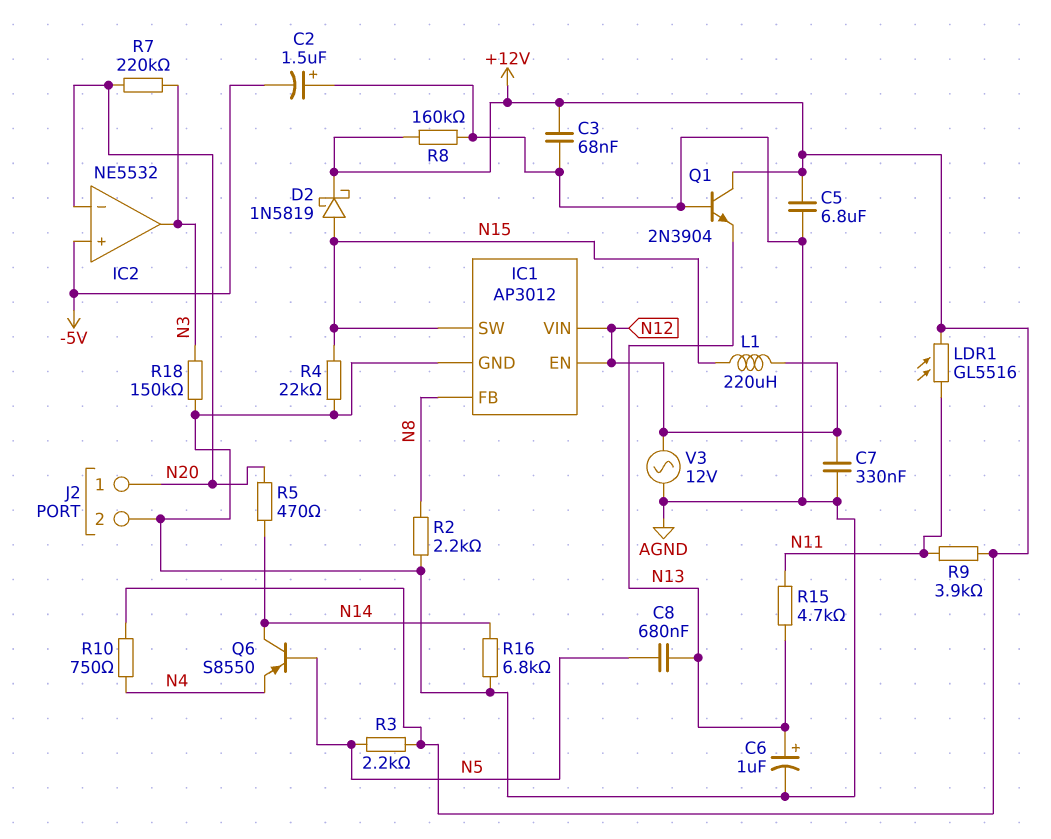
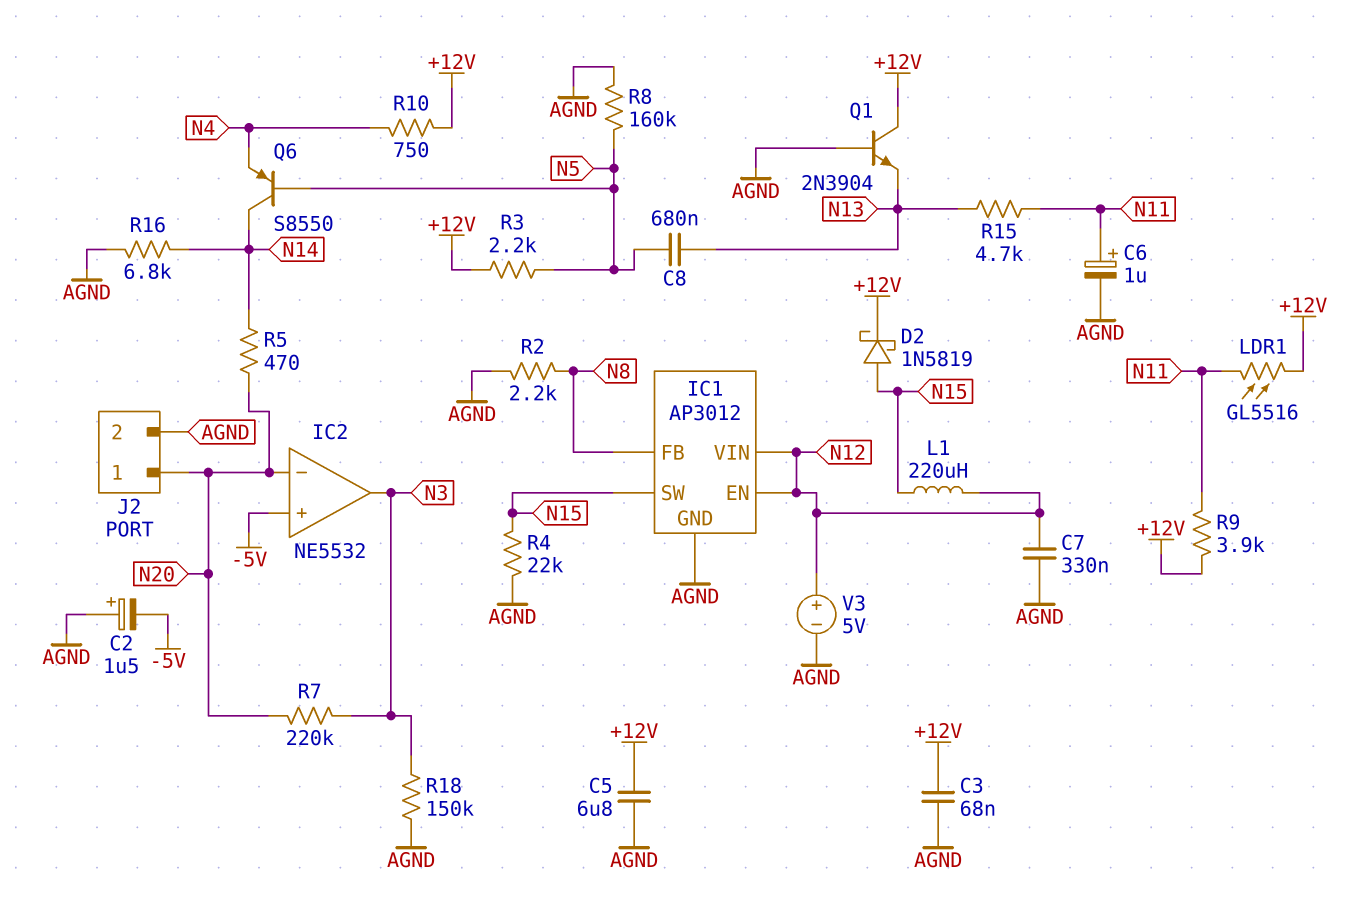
C6: 1uF (plus N13, minus AGND) -> 1uF (plus N11, minus AGND)
R8: 160k (+12V, AGND) -> 160k (AGND, N5)
V3: AC 12V (AGND, N12) -> 5V (plus N12, minus AGND)

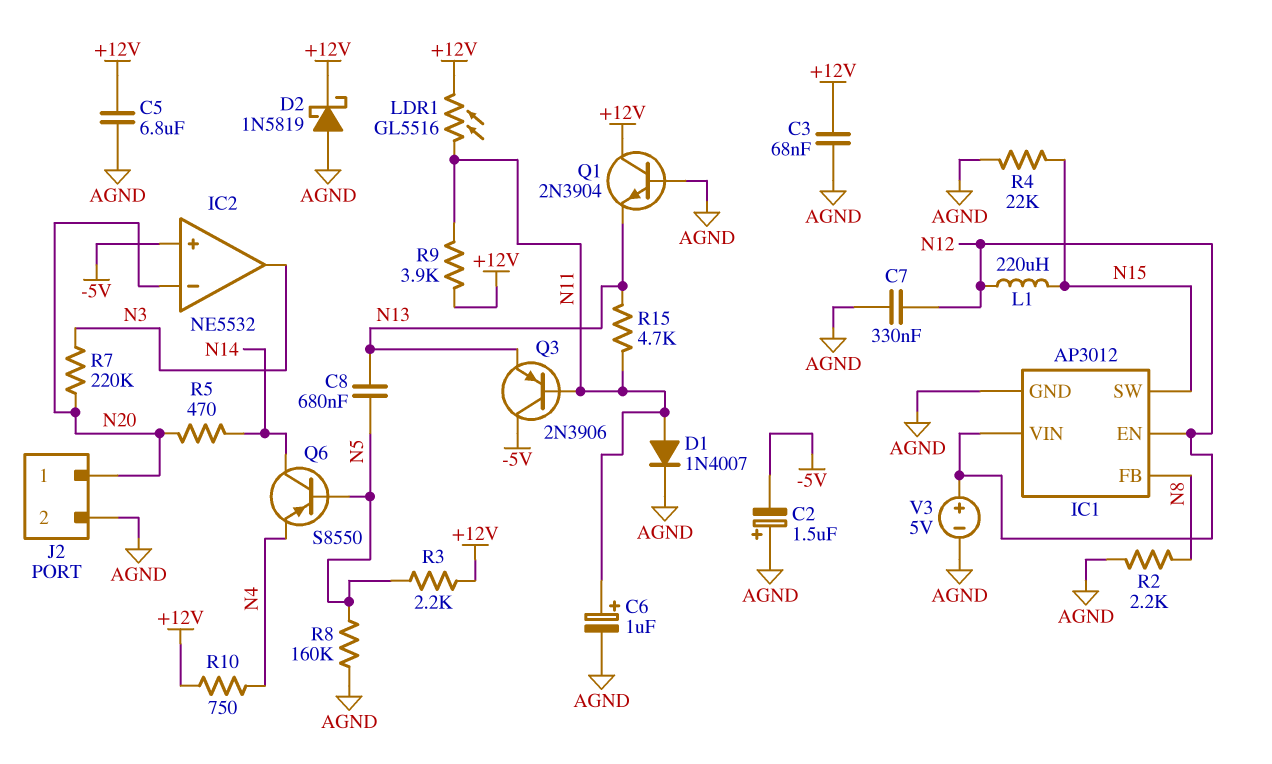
D1: none -> diode 1N4007 (A N11, K AGND)
D2: schottky 1N5819 (A N15, K +12V) -> schottky 1N5819 (A AGND, K +12V)
Q3: none -> PNP 2N3906 (B N11, C -5V, E N13)
R16: 6.8k (AGND, N14) -> none
R18: 150k (AGND, N3) -> none

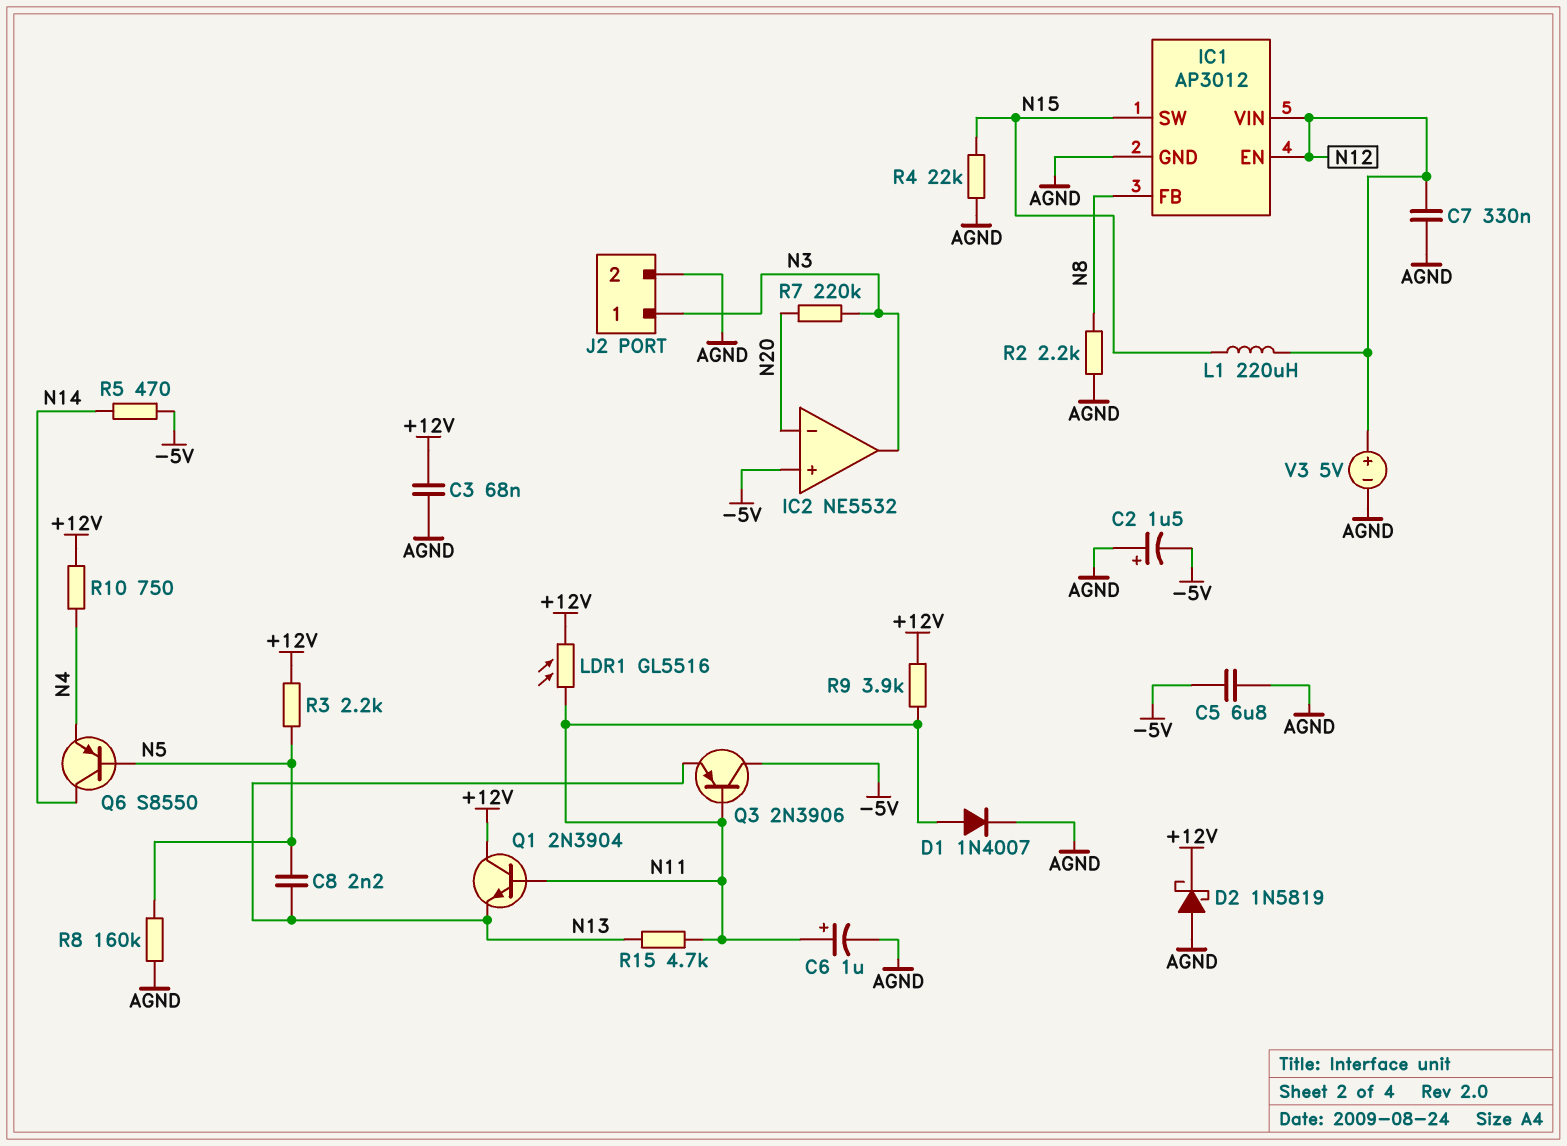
C5: 6.8uF (+12V, AGND) -> 6.8uF (-5V, AGND)
C8: 680nF (N5, N13) -> 2.2nF (N5, N13)
J2 pin 1: N20 -> N3
Q1: NPN 2N3904 (B AGND, C +12V, E N13) -> NPN 2N3904 (B N11, C +12V, E N13)
R5: 470 (N14, N20) -> 470 (-5V, N14)

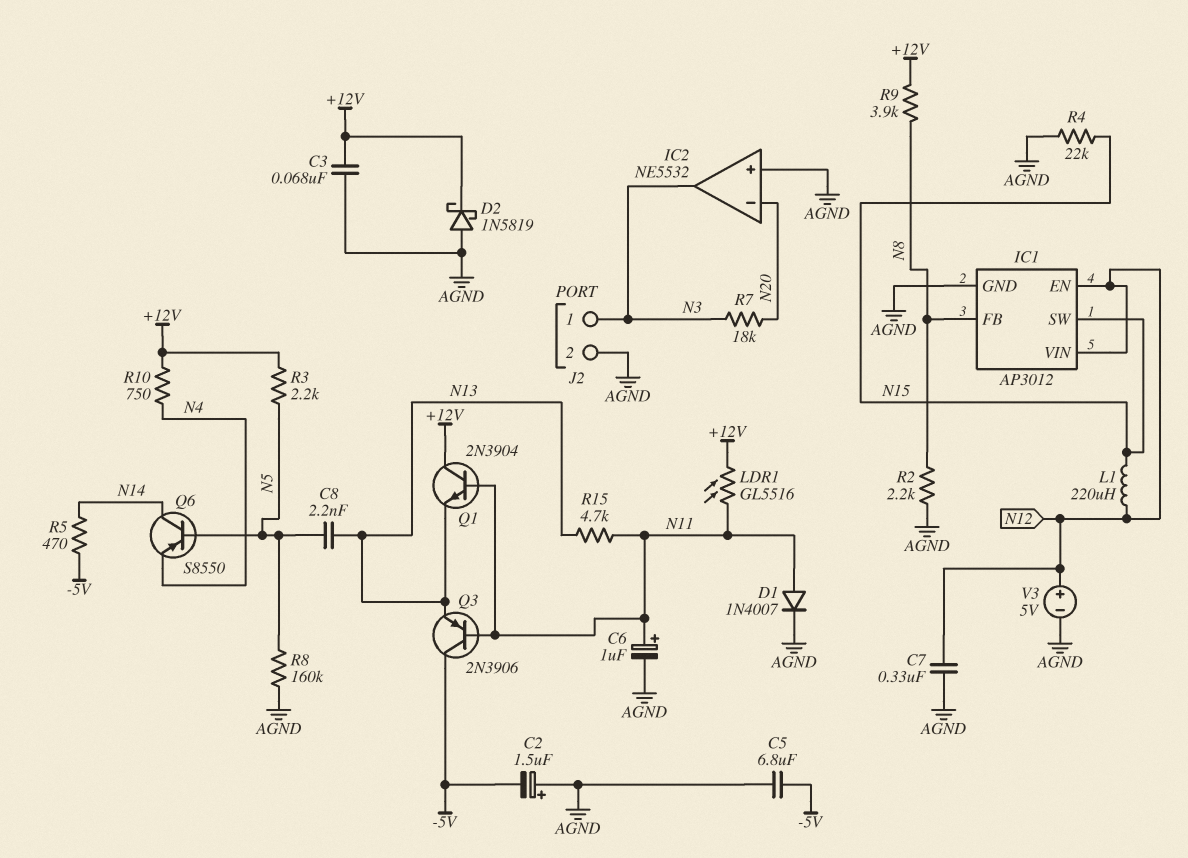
IC2 pin in+: -5V -> AGND
R7: 220k (N3, N20) -> 18k (N3, N20)
R9: 3.9k (+12V, N11) -> 3.9k (+12V, N8)

